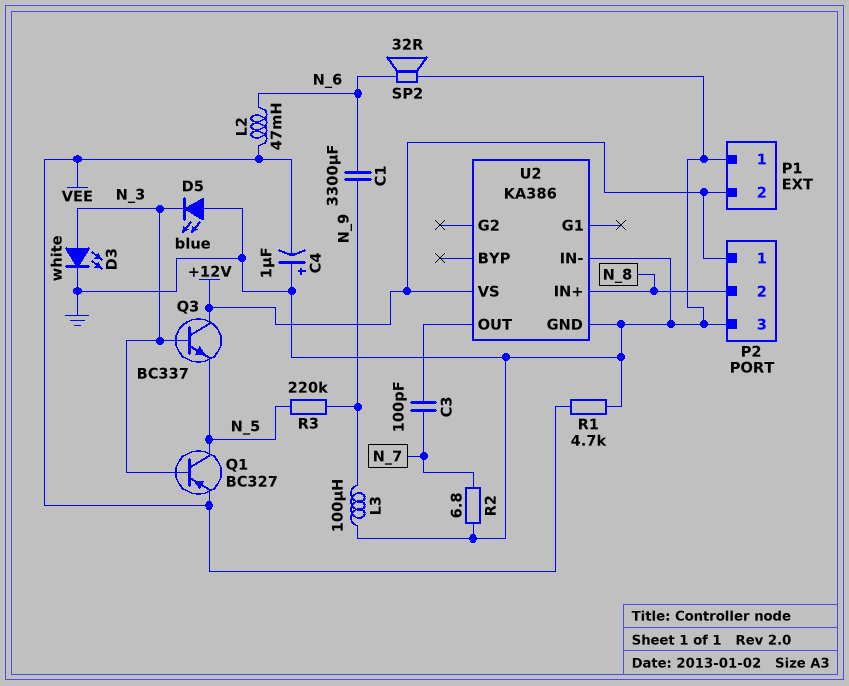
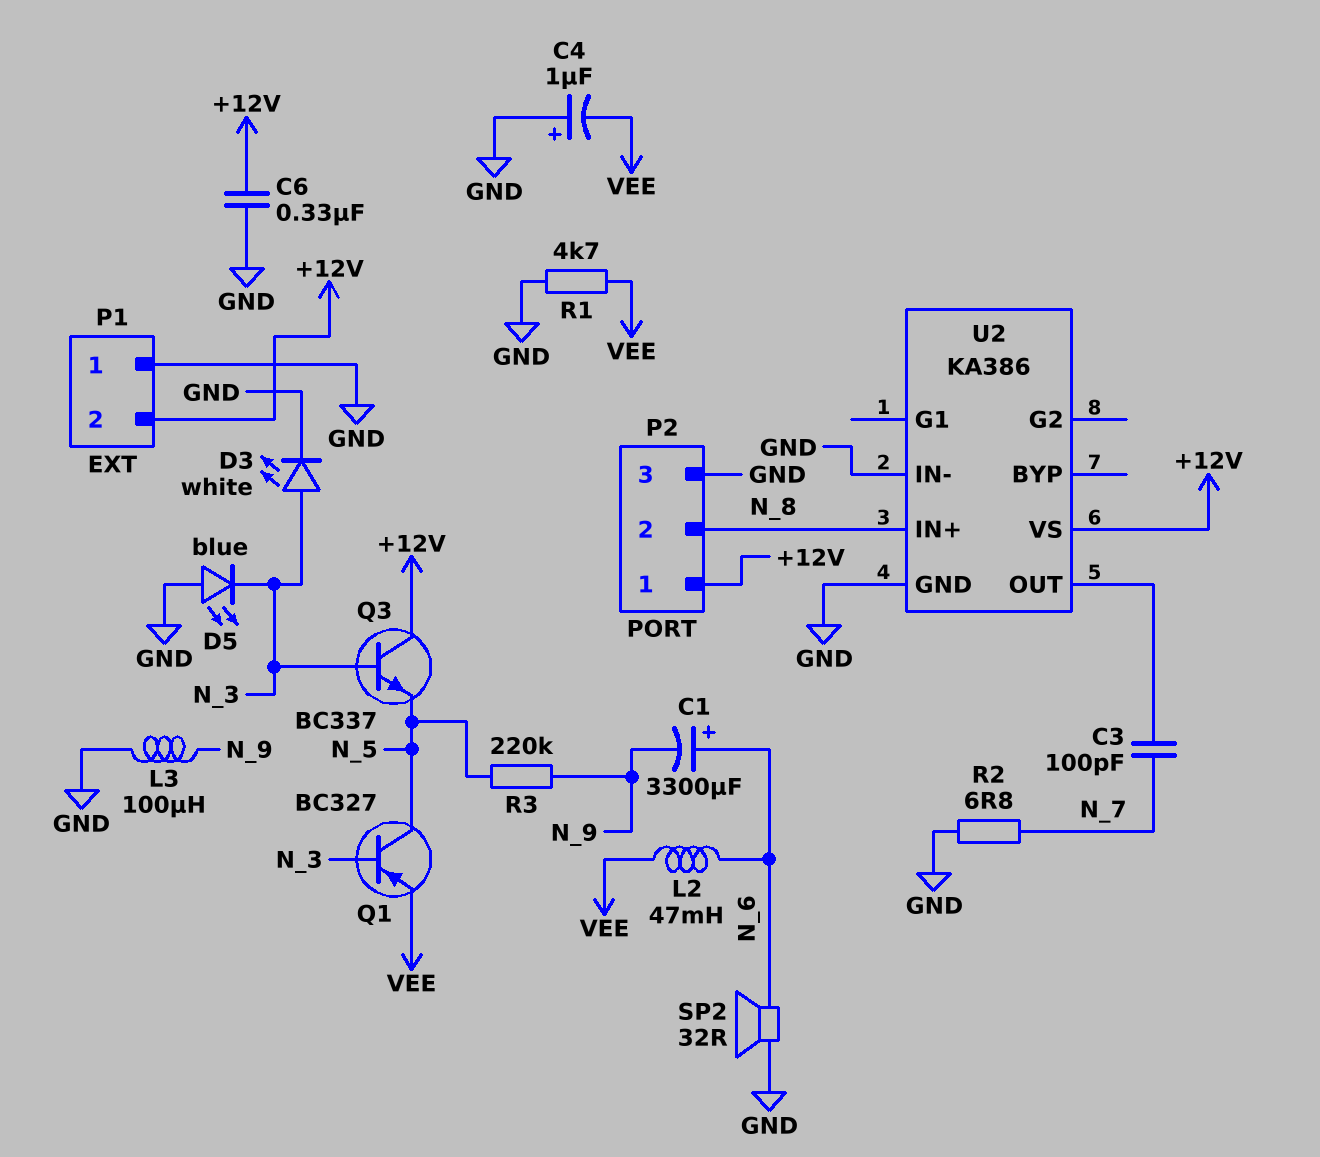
C1: 3300uF (N_6, N_9) -> 3300uF (plus N_6, minus N_9)
C6: none -> 330nF (+12V, GND)

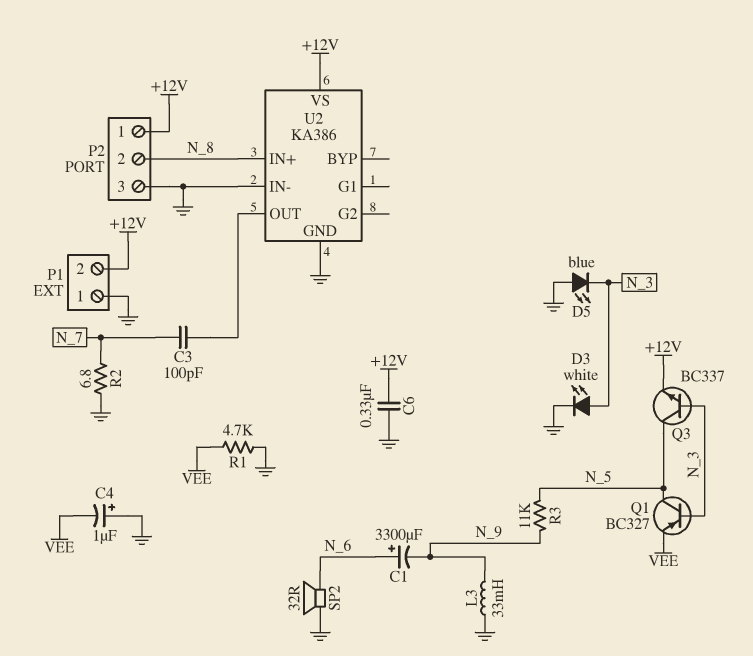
L2: 47mH (N_6, VEE) -> none
L3: 100uH (GND, N_9) -> 33mH (GND, N_9)
Q3: NPN BC337 (B N_3, C +12V, E N_5) -> NPN BC337 (B N_3, C N_5, E +12V)
R3: 220k (N_5, N_9) -> 11k (N_5, N_9)

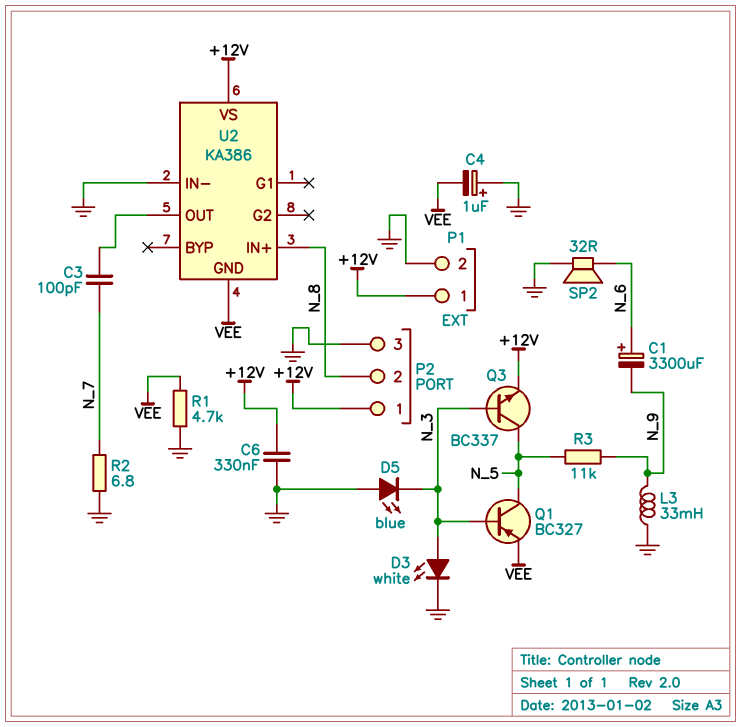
P1 pin 1: GND -> +12V
P1 pin 2: +12V -> GND
U2 pin GND: GND -> VEE

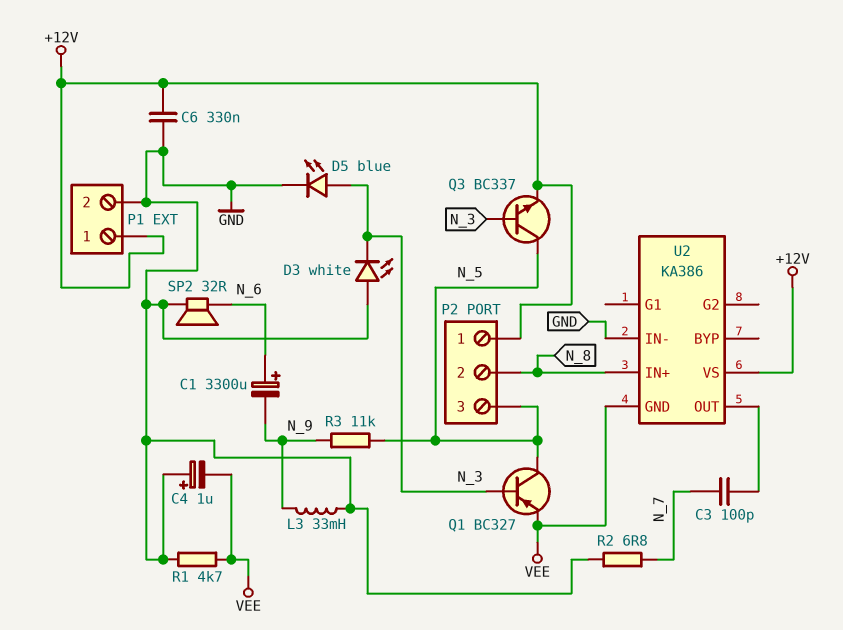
D3: LED white (A N_3, K GND) -> LED white (A GND, K N_3)
D5: LED blue (A GND, K N_3) -> LED blue (A N_3, K GND)
P2 pin 3: GND -> N_5

